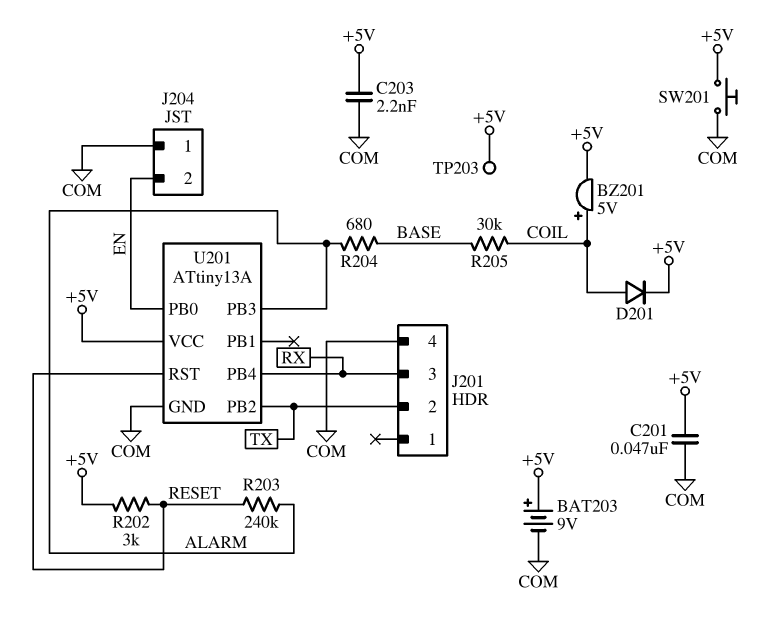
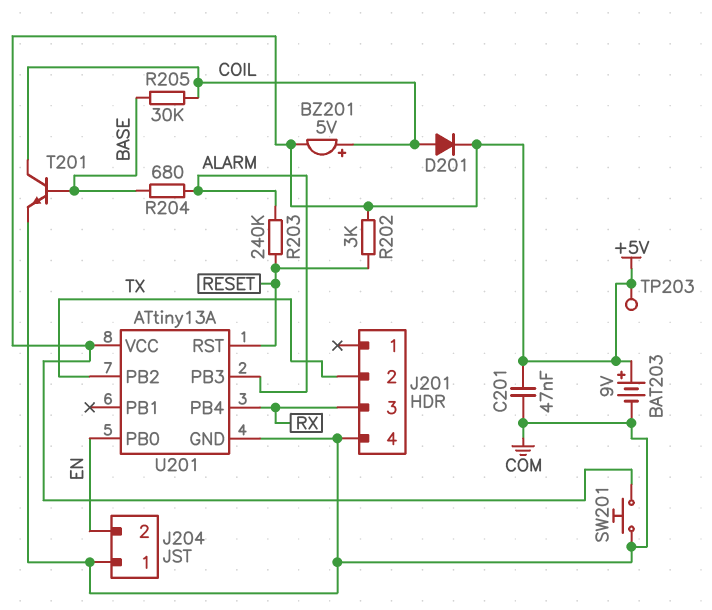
C203: 2.2nF (+5V, COM) -> none
T201: none -> NPN (B BASE, C COIL, E COM)

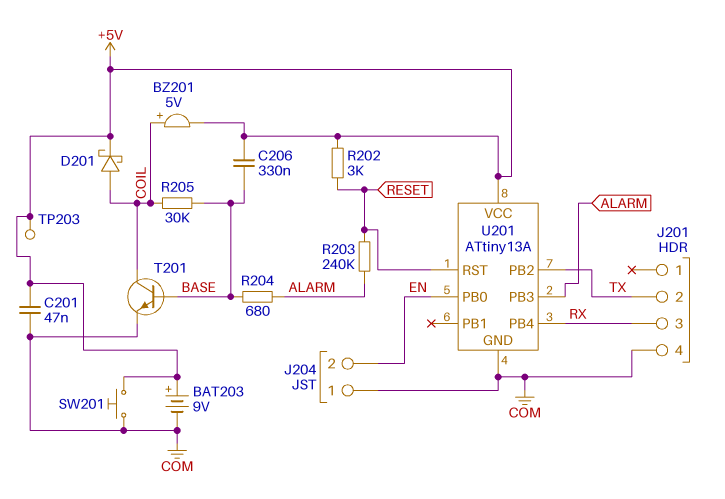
C206: none -> 330nF (+5V, BASE)
D201: diode (A COIL, K +5V) -> schottky (A COIL, K +5V)

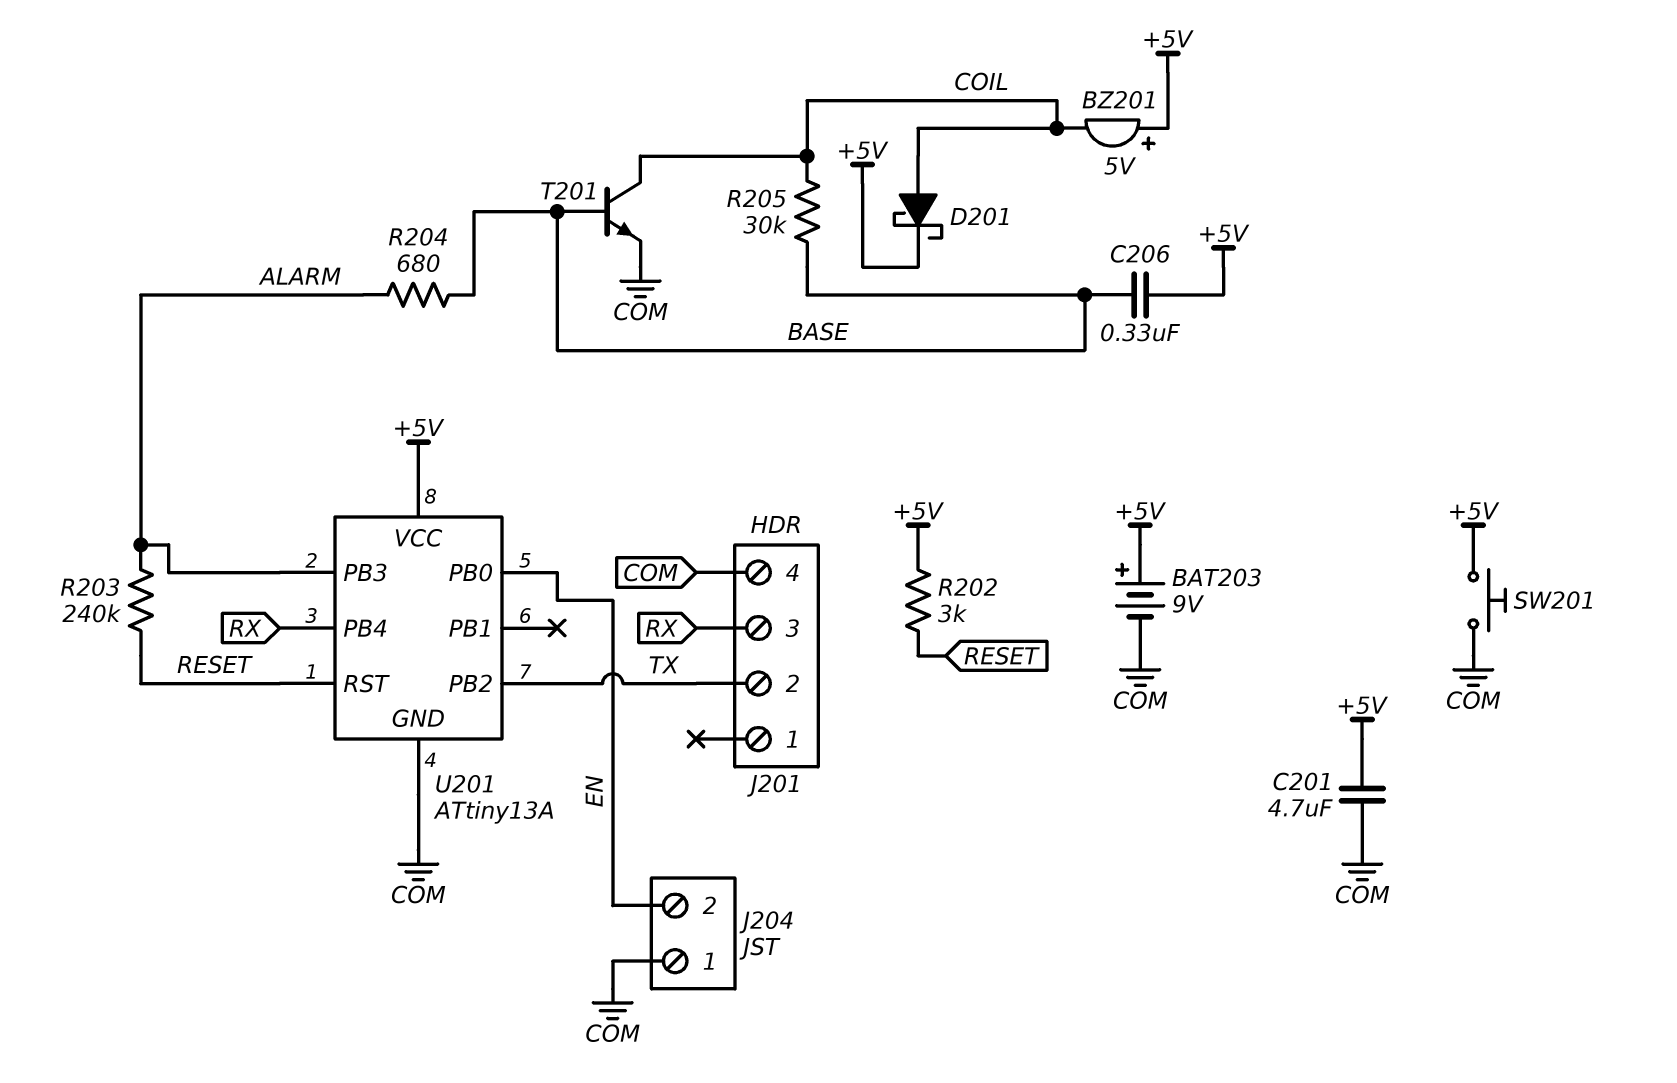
BZ201: buzzer 5V (plus COIL, minus +5V) -> buzzer 5V (plus +5V, minus COIL)
C201: 47nF (+5V, COM) -> 4.7uF (+5V, COM)
TP203: test point (+5V) -> none

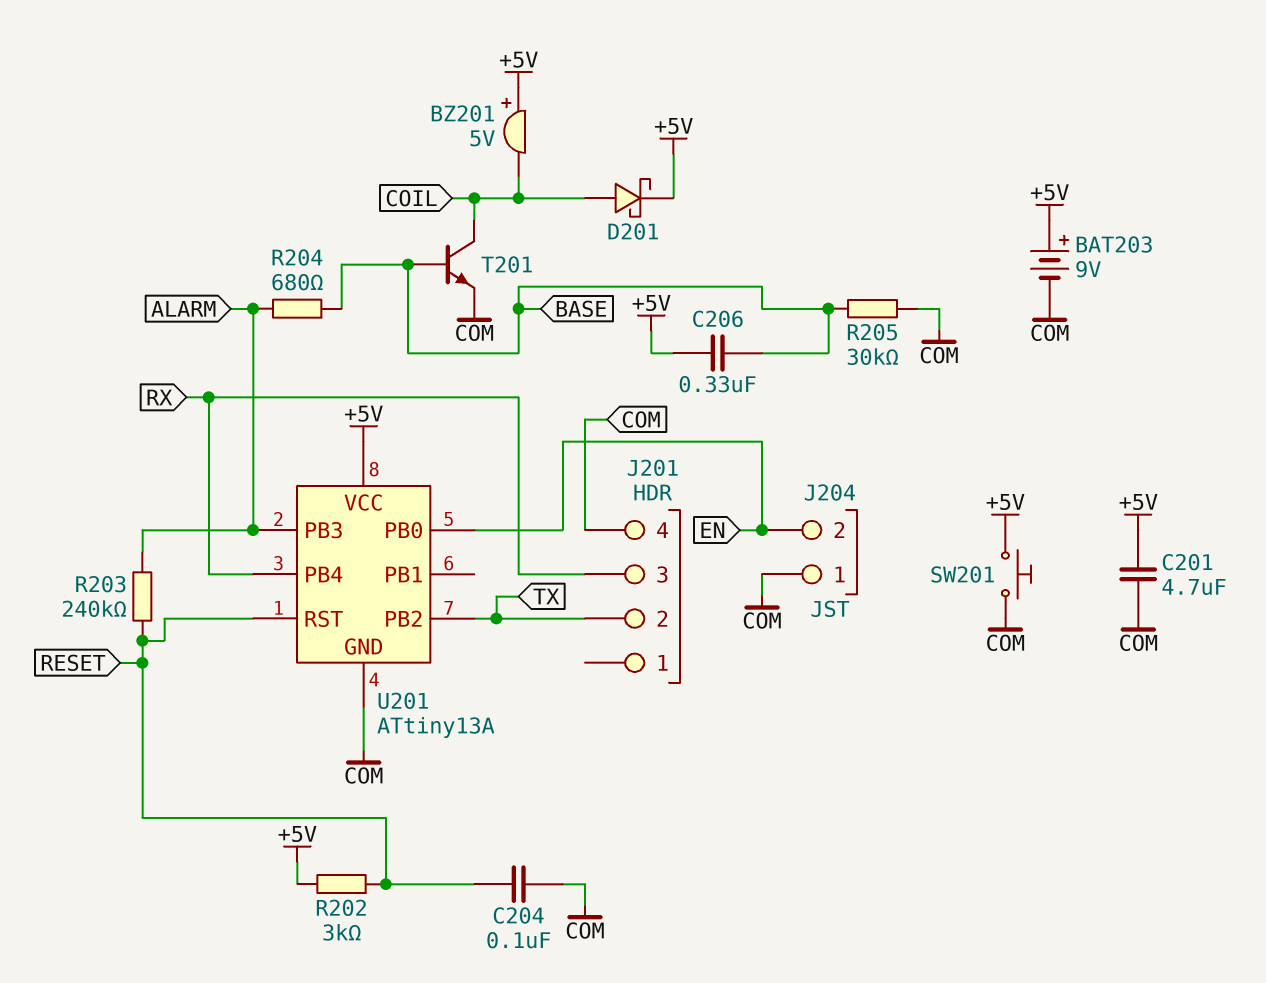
C204: none -> 100nF (COM, RESET)
R205: 30k (BASE, COIL) -> 30k (BASE, COM)

